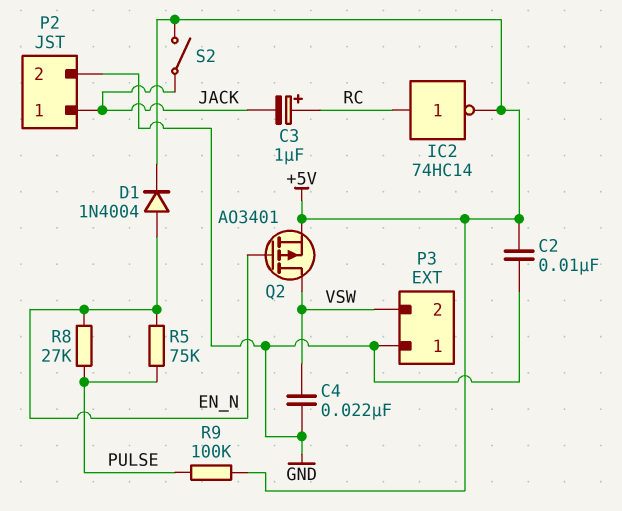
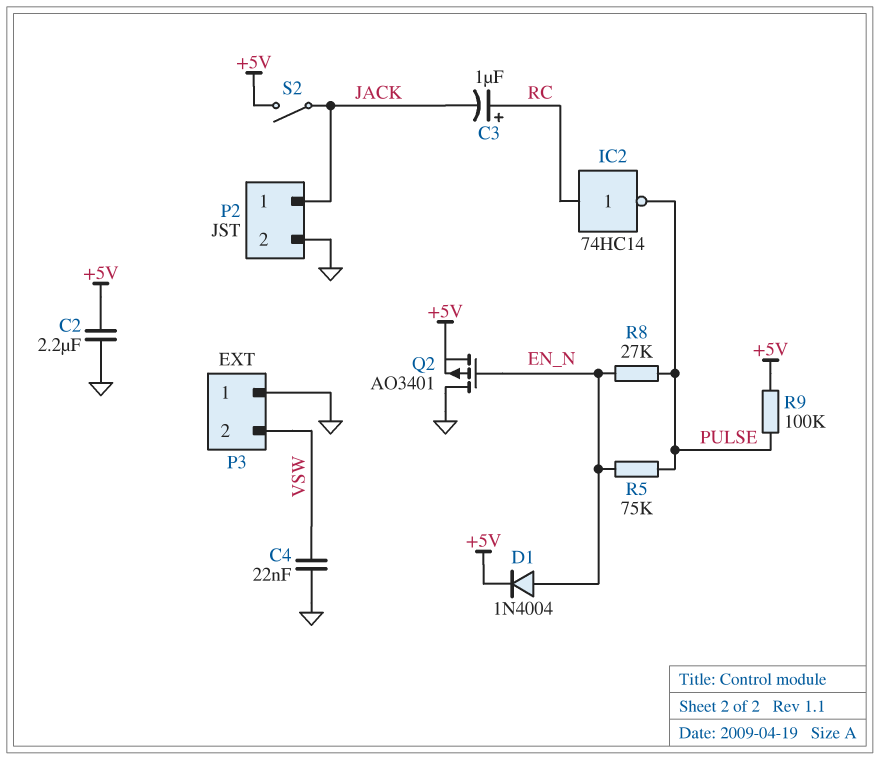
C2: 10nF (+5V, GND) -> 2.2uF (+5V, GND)
IC2: NOT 74HC14 (in RC, out +5V) -> NOT 74HC14 (in RC, out PULSE)
Q2: PMOS AO3401 (G EN_N, D VSW, S +5V) -> PMOS AO3401 (G EN_N, D GND, S +5V)

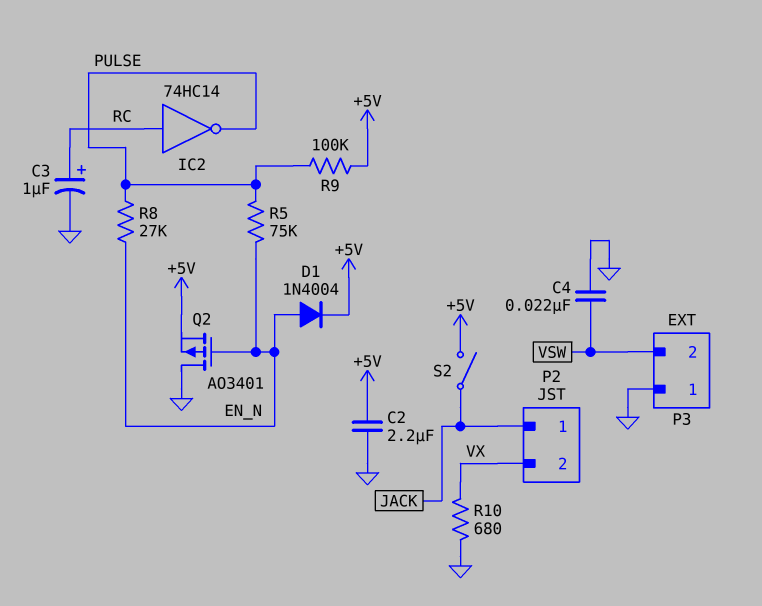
C3: 1uF (plus RC, minus JACK) -> 1uF (plus RC, minus GND)
P2 pin 2: GND -> VX
R10: none -> 680 (GND, VX)

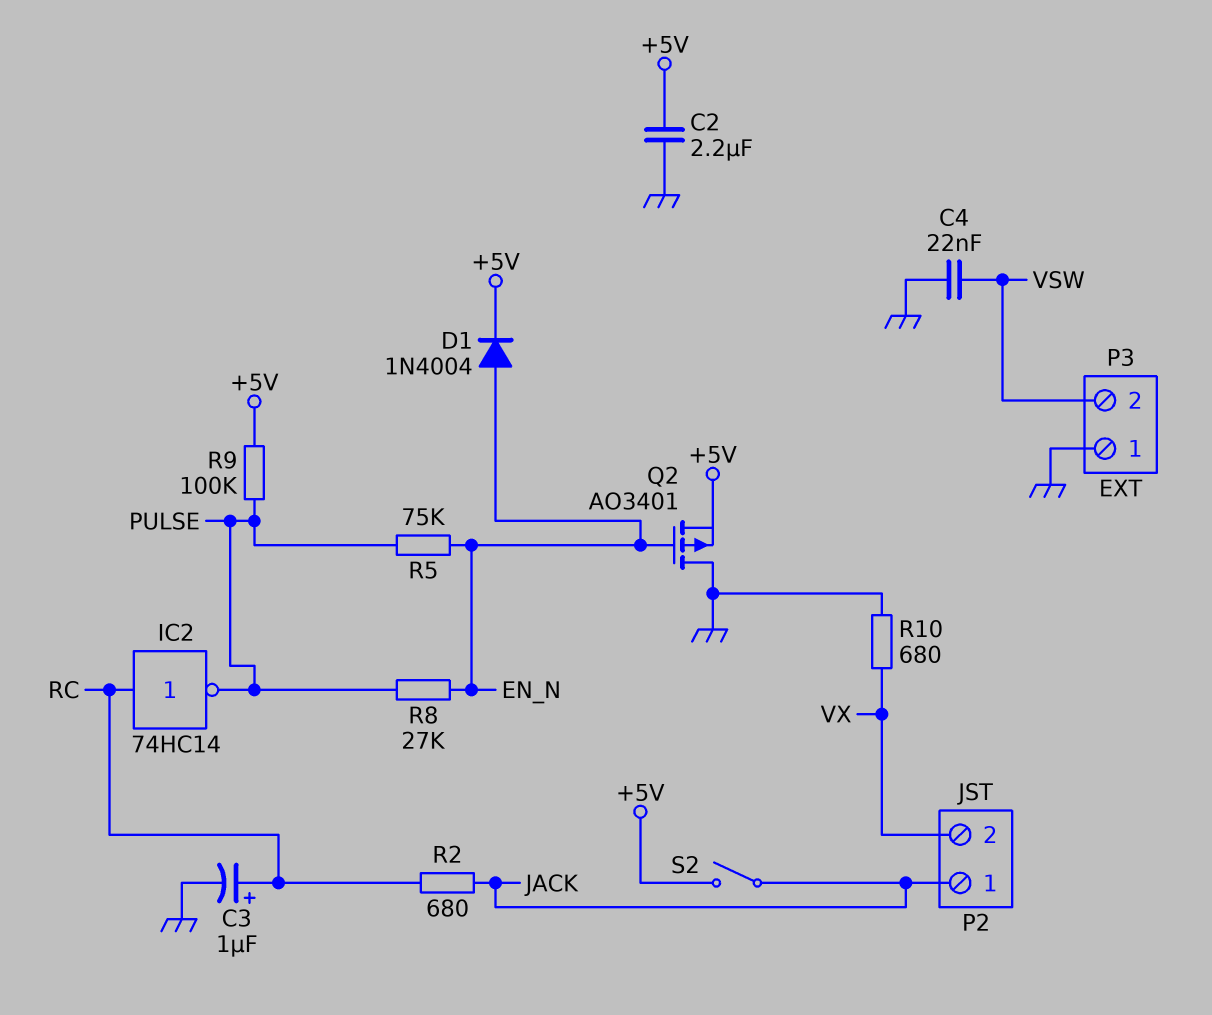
R2: none -> 680 (JACK, RC)

